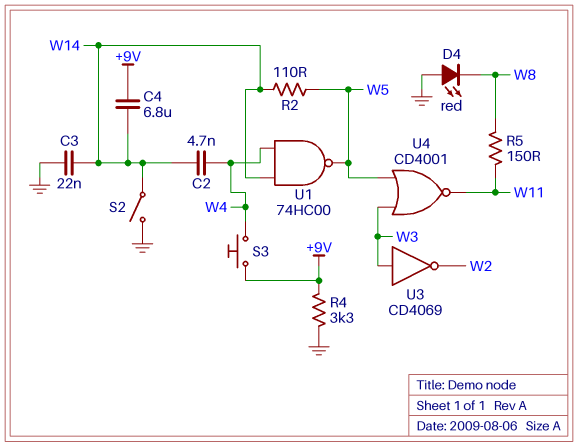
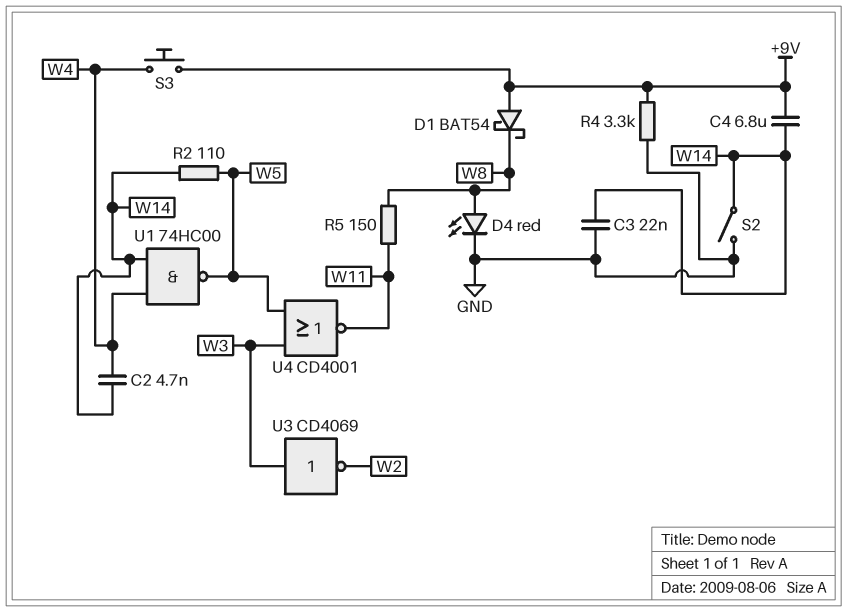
D1: none -> schottky BAT54 (A +9V, K W8)
D4: LED red (A GND, K W8) -> LED red (A W8, K GND)

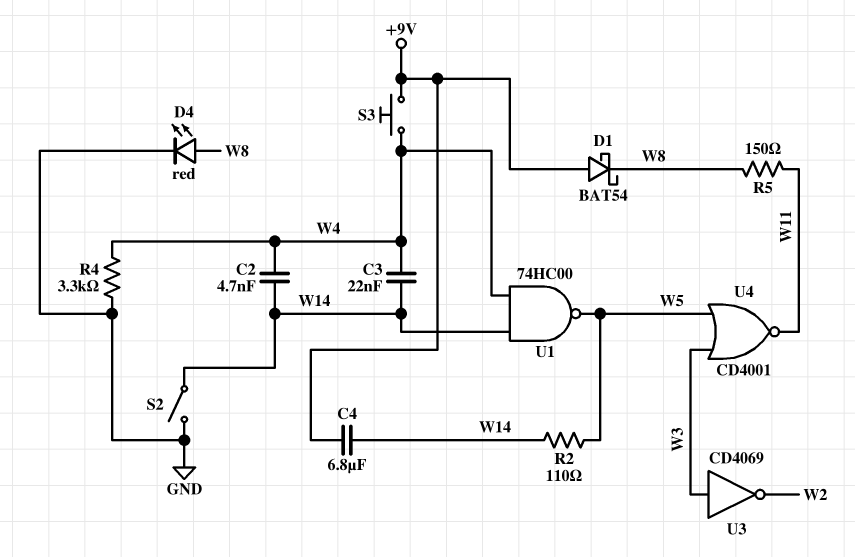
C3: 22nF (GND, W14) -> 22nF (W4, W14)
R4: 3.3k (+9V, GND) -> 3.3k (GND, W4)

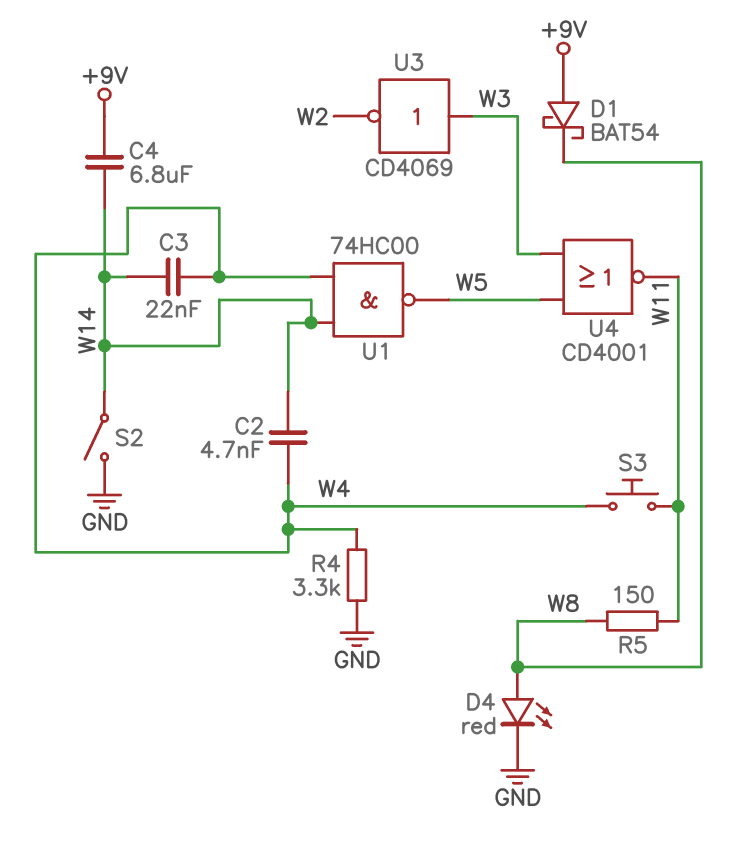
R2: 110 (W5, W14) -> none
S3: button (+9V, W4) -> button (W4, W11)

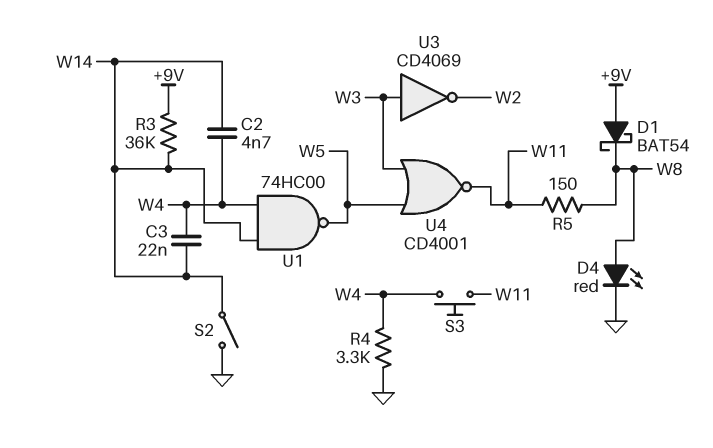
C4: 6.8uF (+9V, W14) -> none
R3: none -> 36k (+9V, W14)

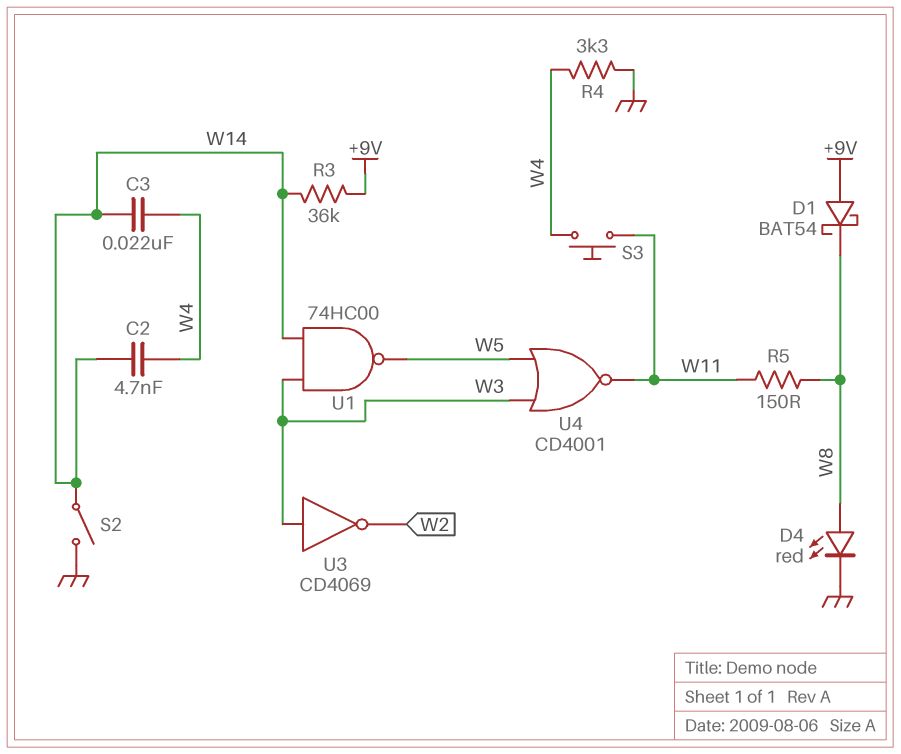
U1: NAND 74HC00 (in W4, in W14, out W5) -> NAND 74HC00 (in W3, in W14, out W5)

